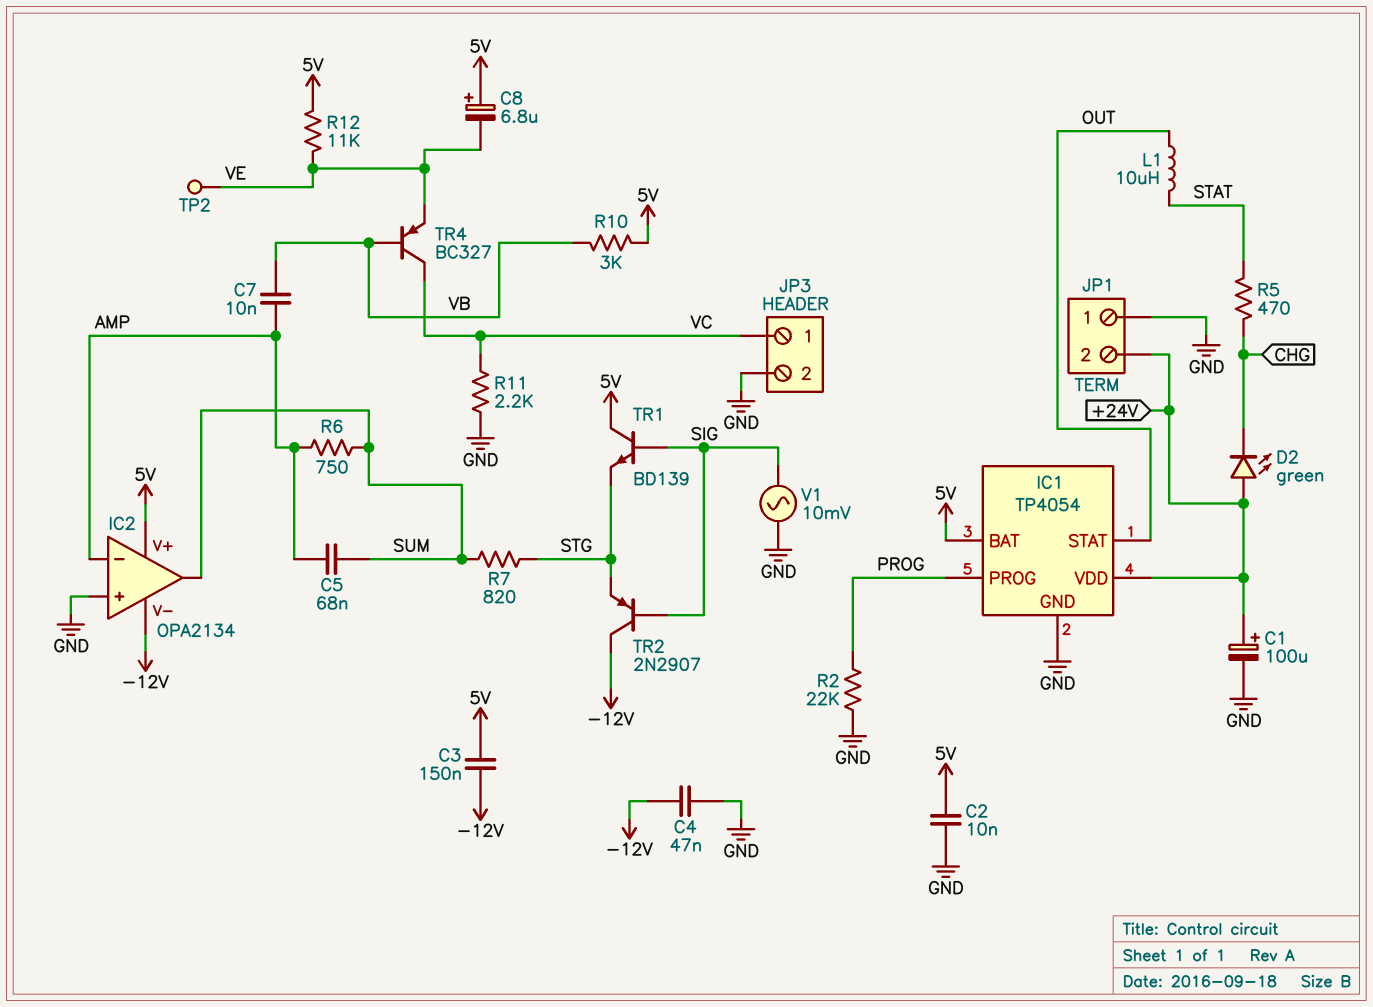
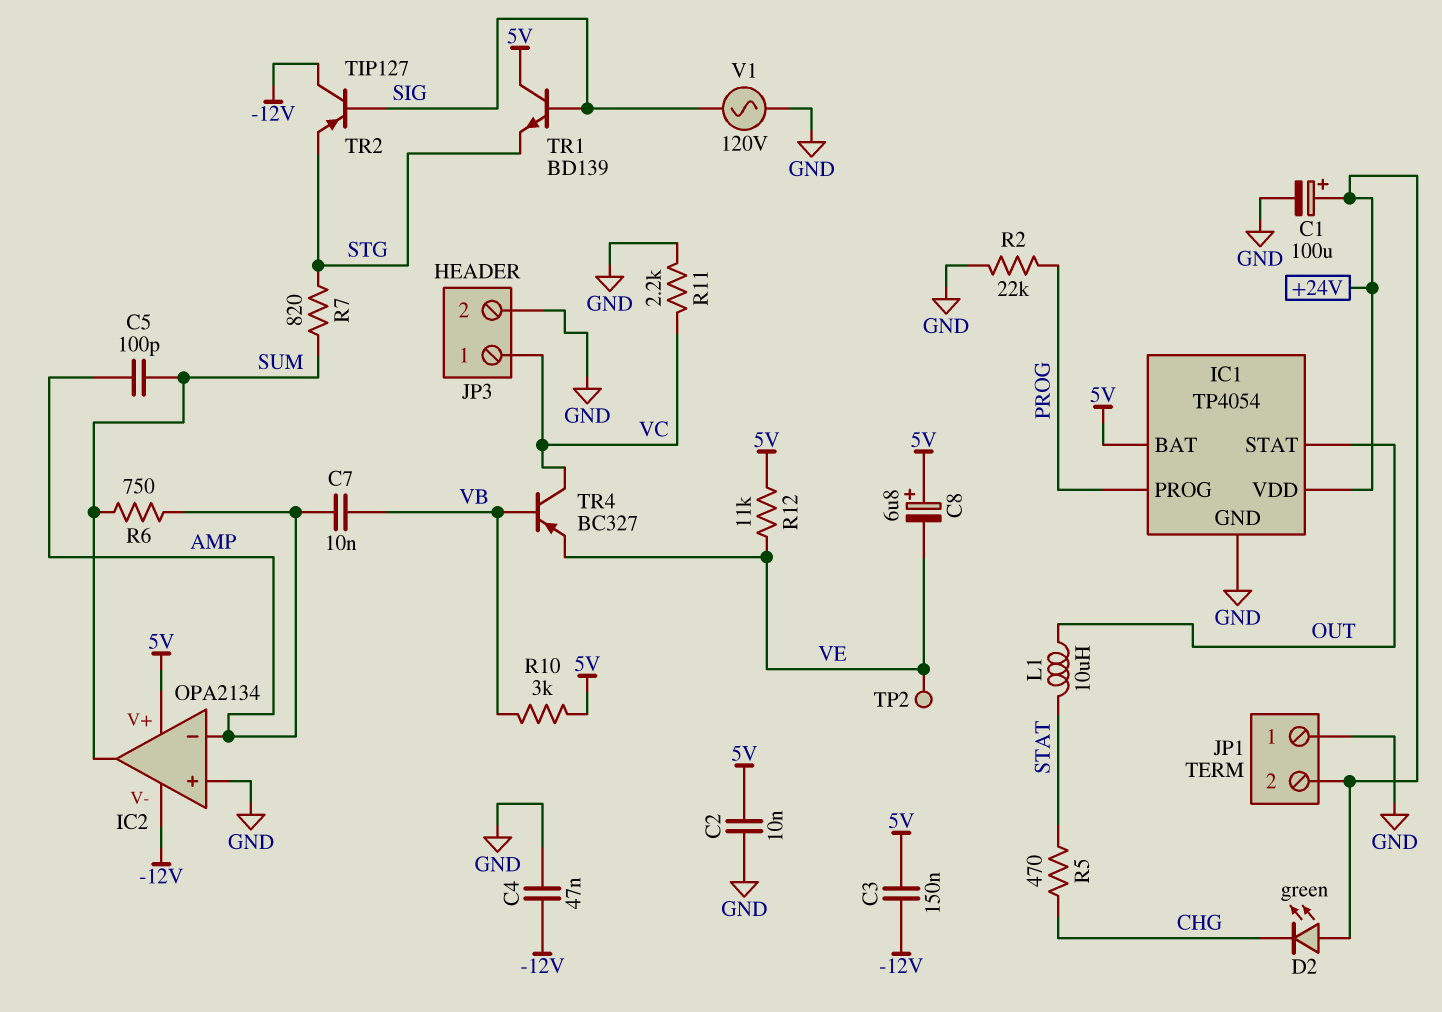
C5: 68nF (AMP, SUM) -> 100pF (AMP, SUM)
TR2: PNP 2N2907 (B SIG, C -12V, E STG) -> PNP TIP127 (B SIG, C -12V, E STG)
V1: AC 10mV (GND, SIG) -> AC 120V (GND, SIG)

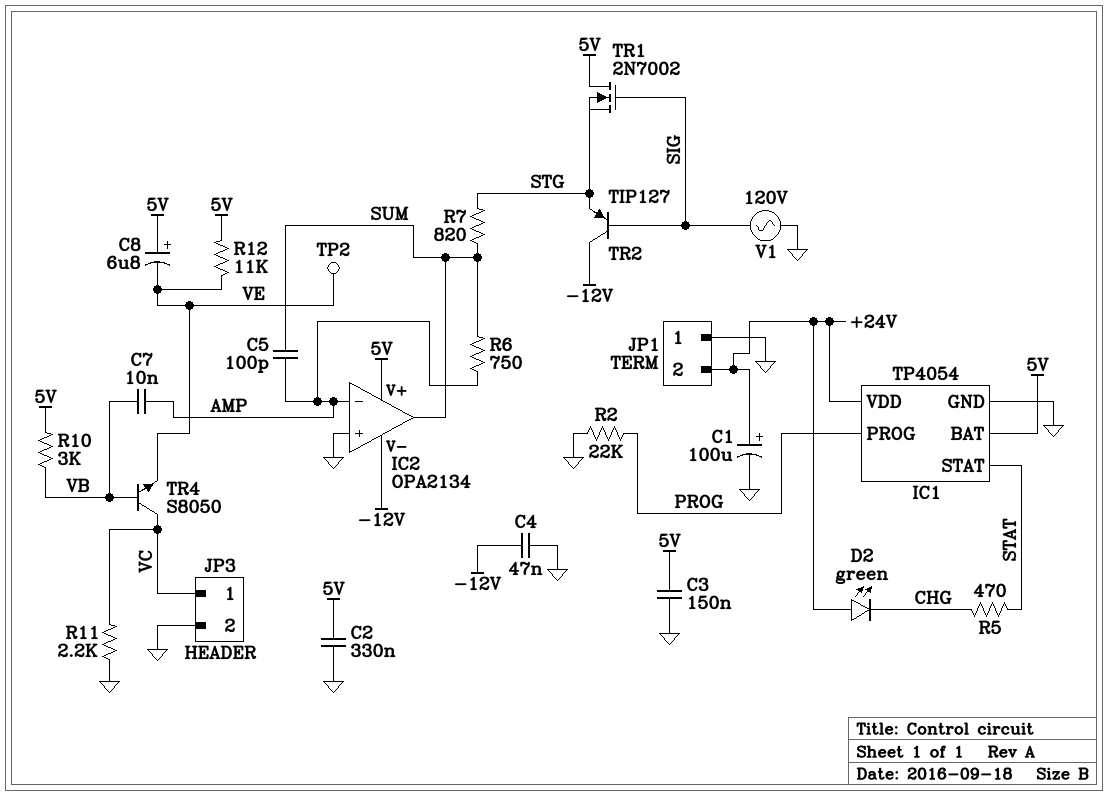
C2: 10nF (5V, GND) -> 330nF (5V, GND)
C3: 150nF (-12V, 5V) -> 150nF (5V, GND)
IC1 pin STAT: OUT -> STAT
L1: 10uH (OUT, STAT) -> none
TR1: NPN BD139 (B SIG, C 5V, E STG) -> NMOS 2N7002 (G SIG, D 5V, S STG)
TR4: PNP BC327 (B VB, C VC, E VE) -> NPN S8050 (B VB, C VC, E VE)

